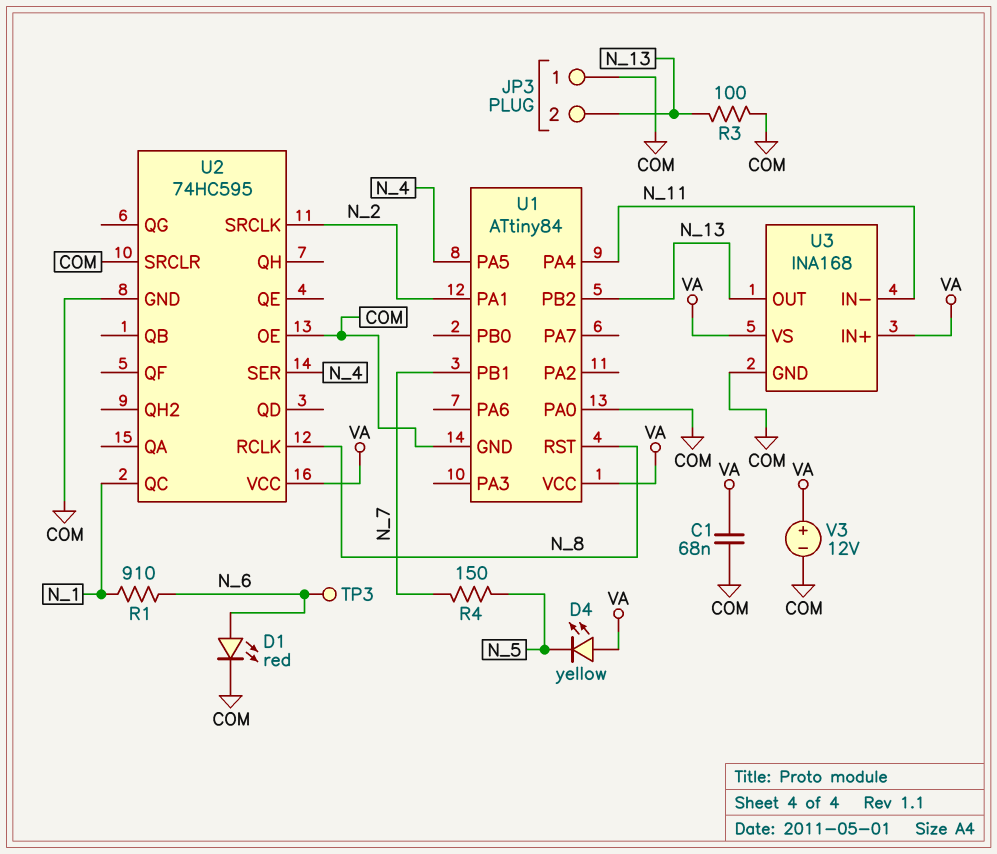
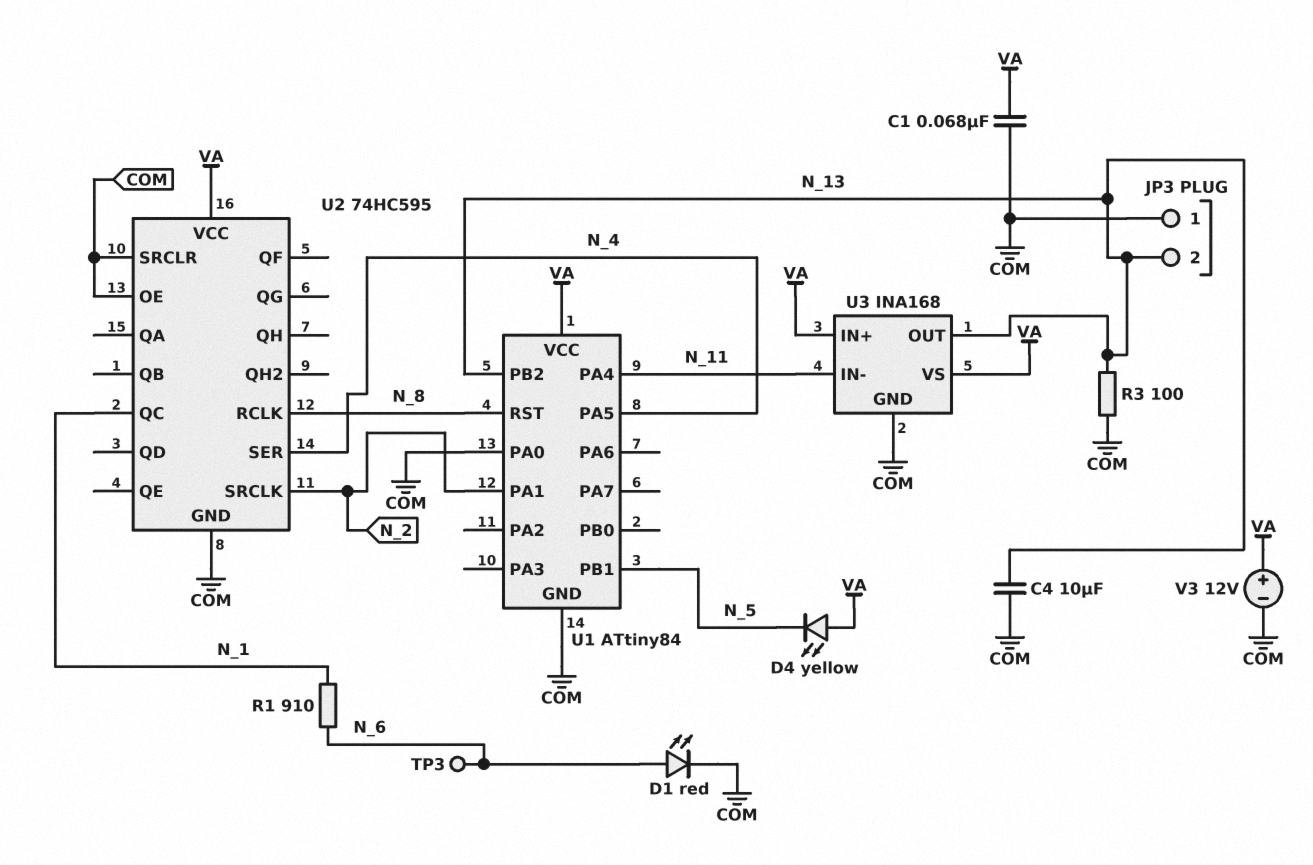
C4: none -> 10uF (COM, N_13)
R4: 150 (N_5, N_7) -> none
U1 pin PB1: N_7 -> N_5

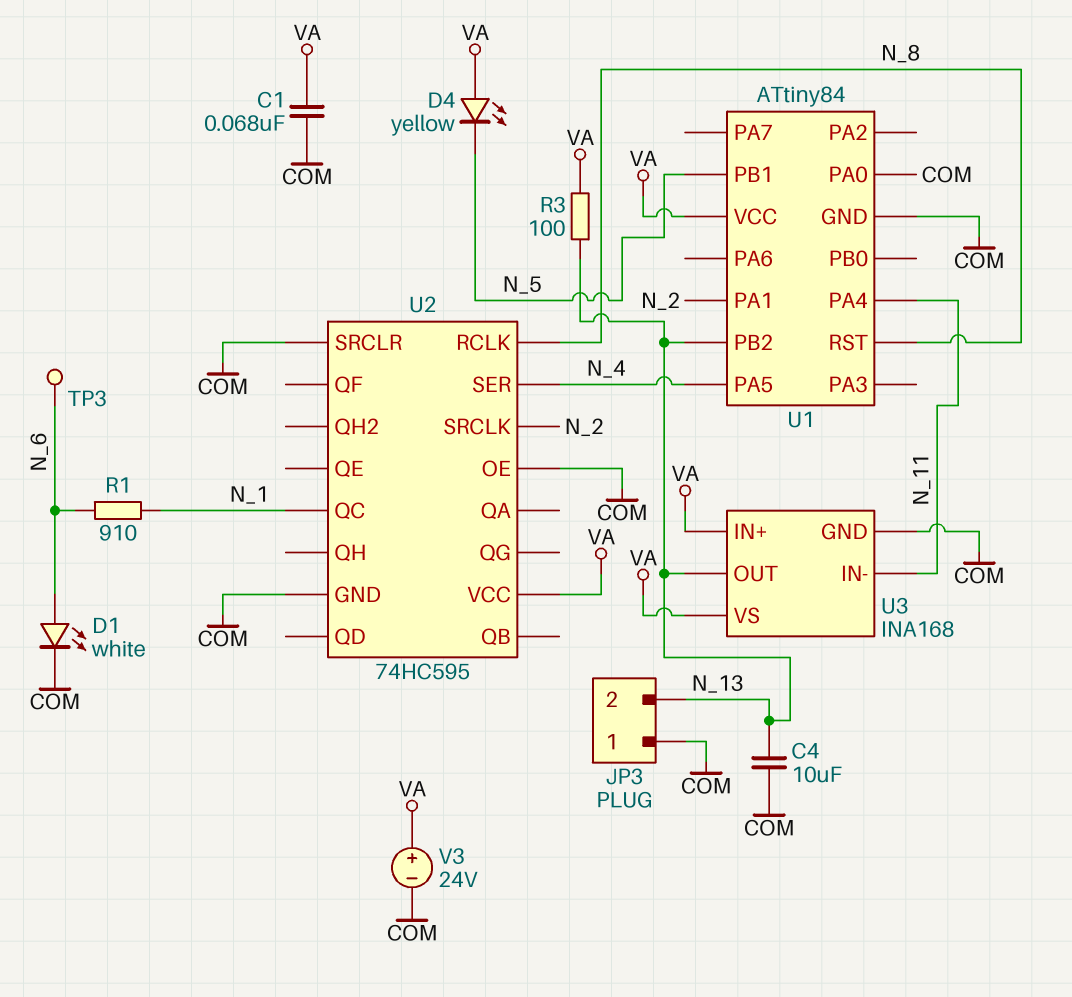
D1: LED red (A N_6, K COM) -> LED white (A N_6, K COM)
R3: 100 (COM, N_13) -> 100 (N_13, VA)
V3: 12V (plus VA, minus COM) -> 24V (plus VA, minus COM)

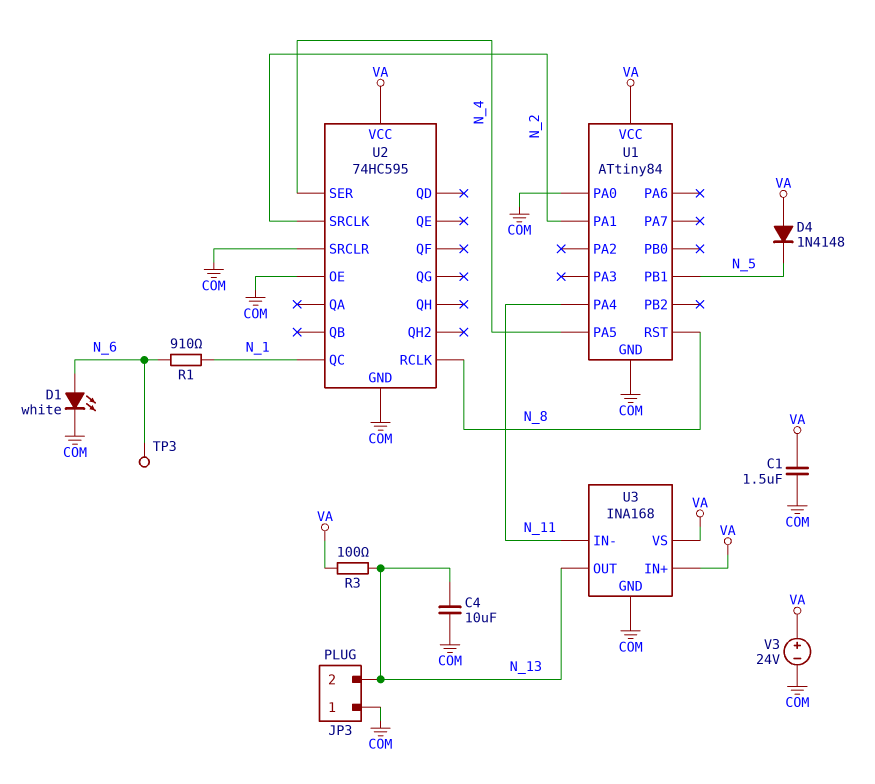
C1: 68nF (COM, VA) -> 1.5uF (COM, VA)
D4: LED yellow (A VA, K N_5) -> diode 1N4148 (A VA, K N_5)
U1 pin PB2: N_13 -> none

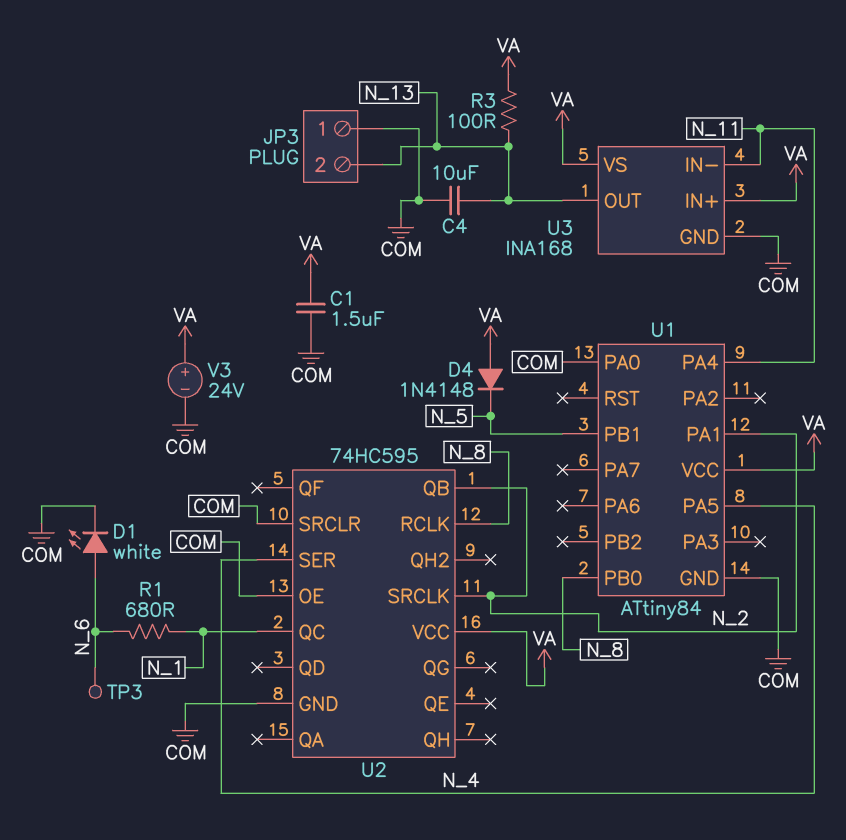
R1: 910 (N_1, N_6) -> 680 (N_1, N_6)
U1 pin PB0: none -> N_8
U1 pin RST: N_8 -> none
U2 pin QB: none -> N_2

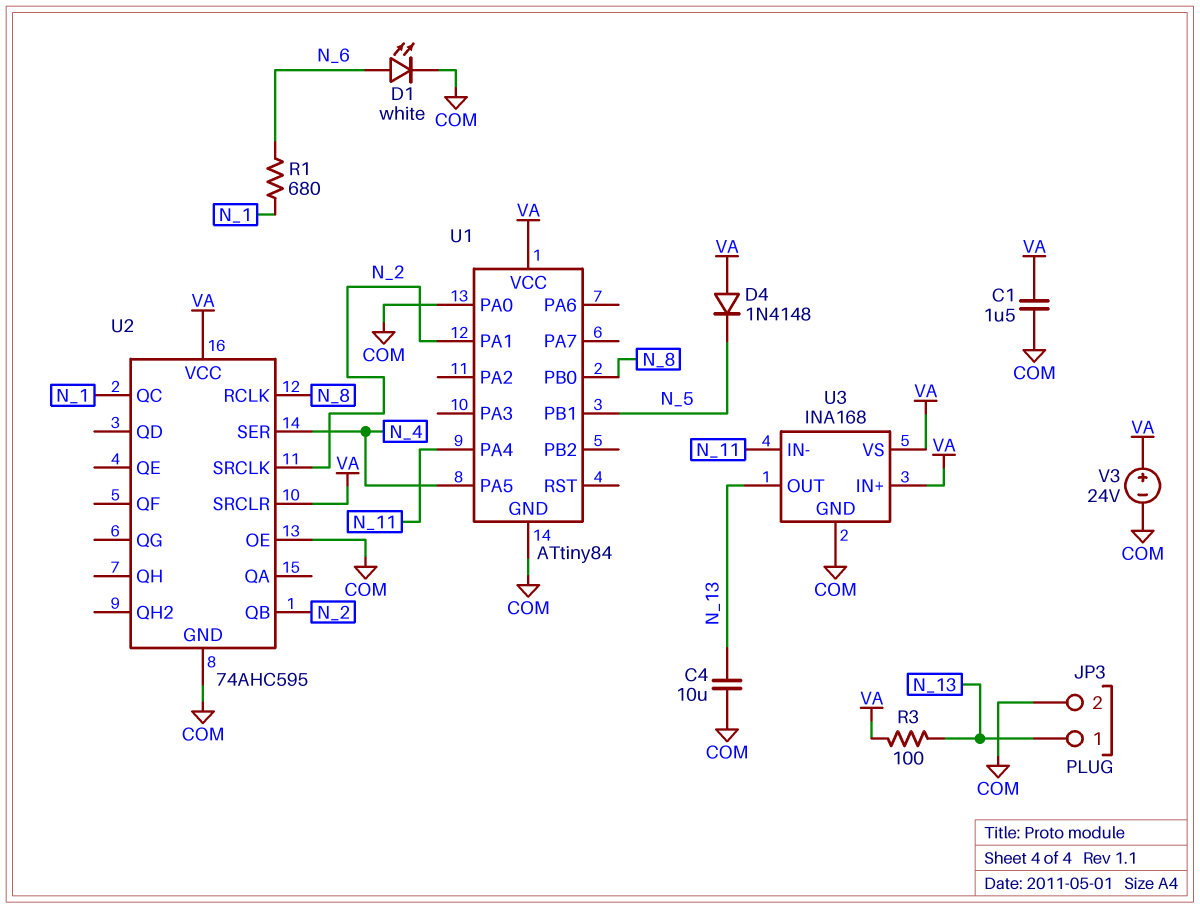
JP3 pin 1: COM -> N_13
JP3 pin 2: N_13 -> COM
TP3: test point (N_6) -> none
U2: 74HC595 -> 74AHC595
U2 pin SRCLR: COM -> VA

